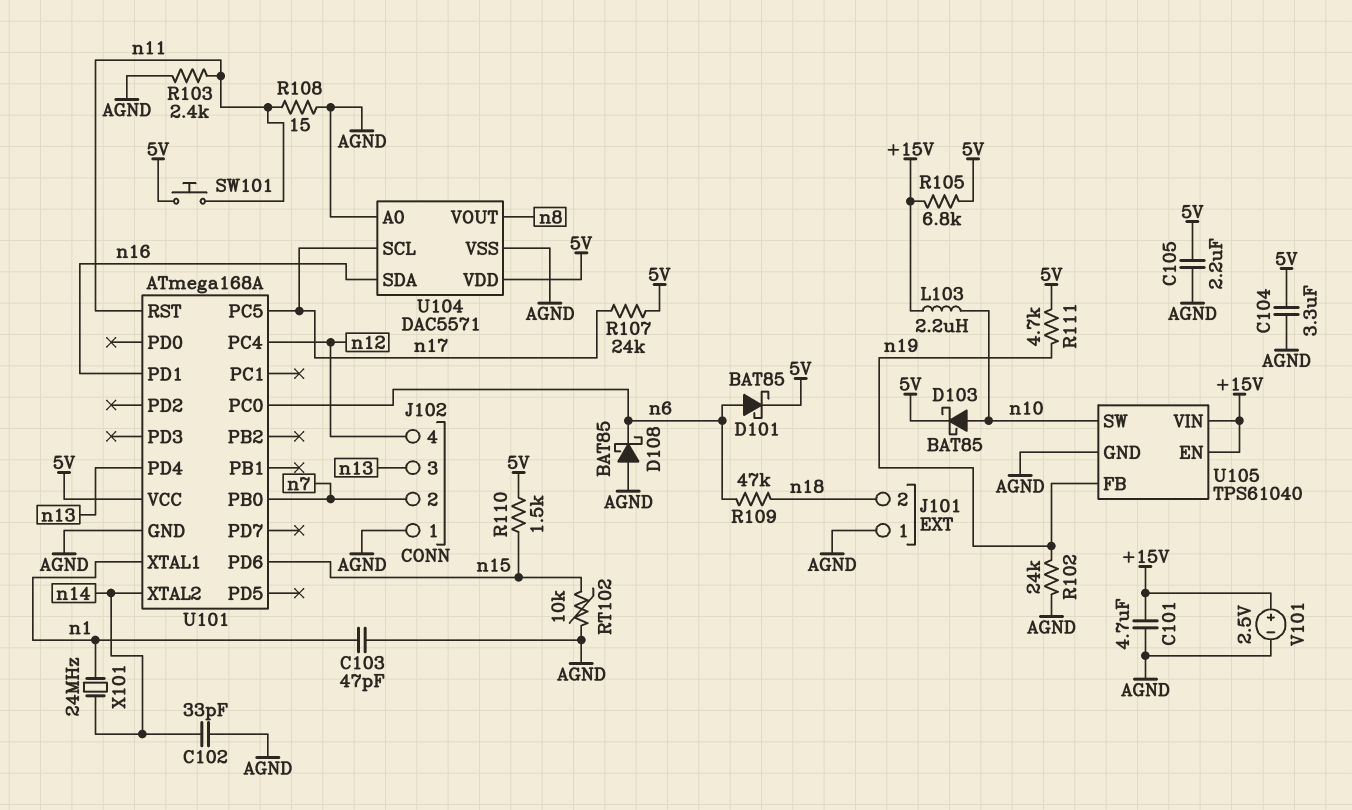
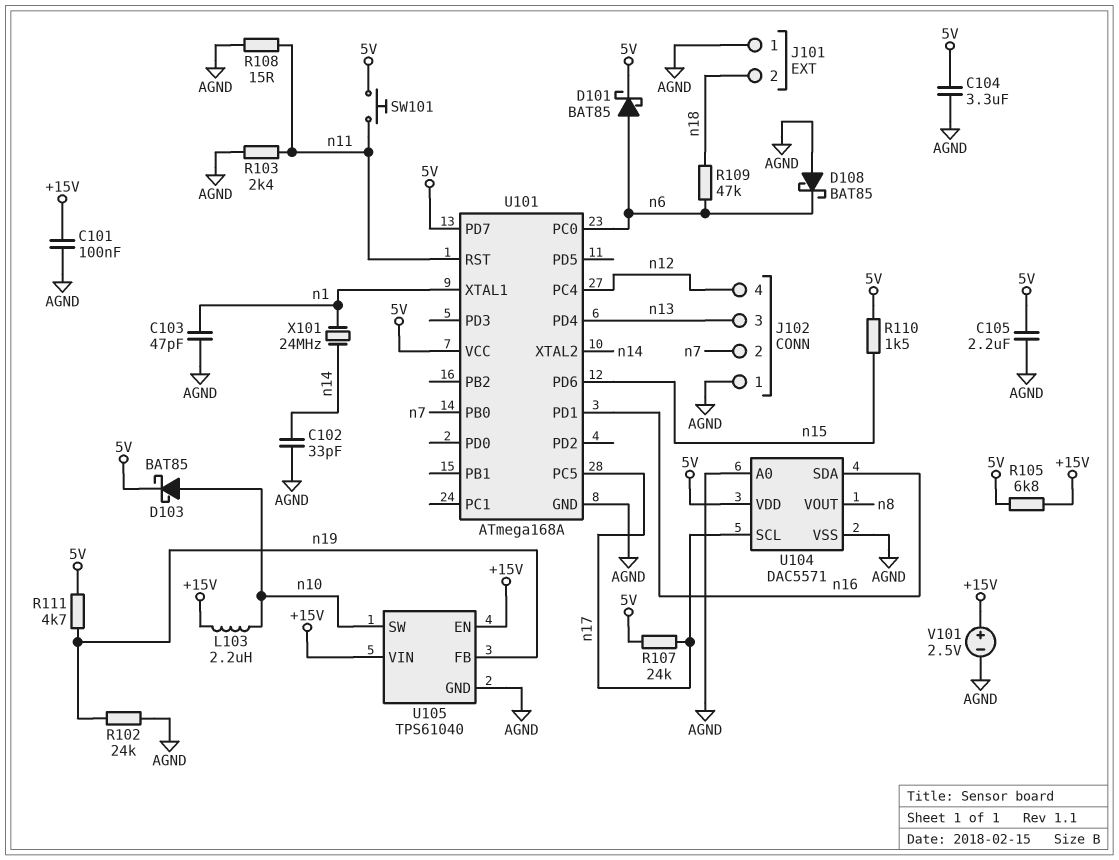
C101: 4.7uF (+15V, AGND) -> 100nF (+15V, AGND)
RT102: 10k (AGND, n15) -> none
U101 pin PD7: none -> 5V

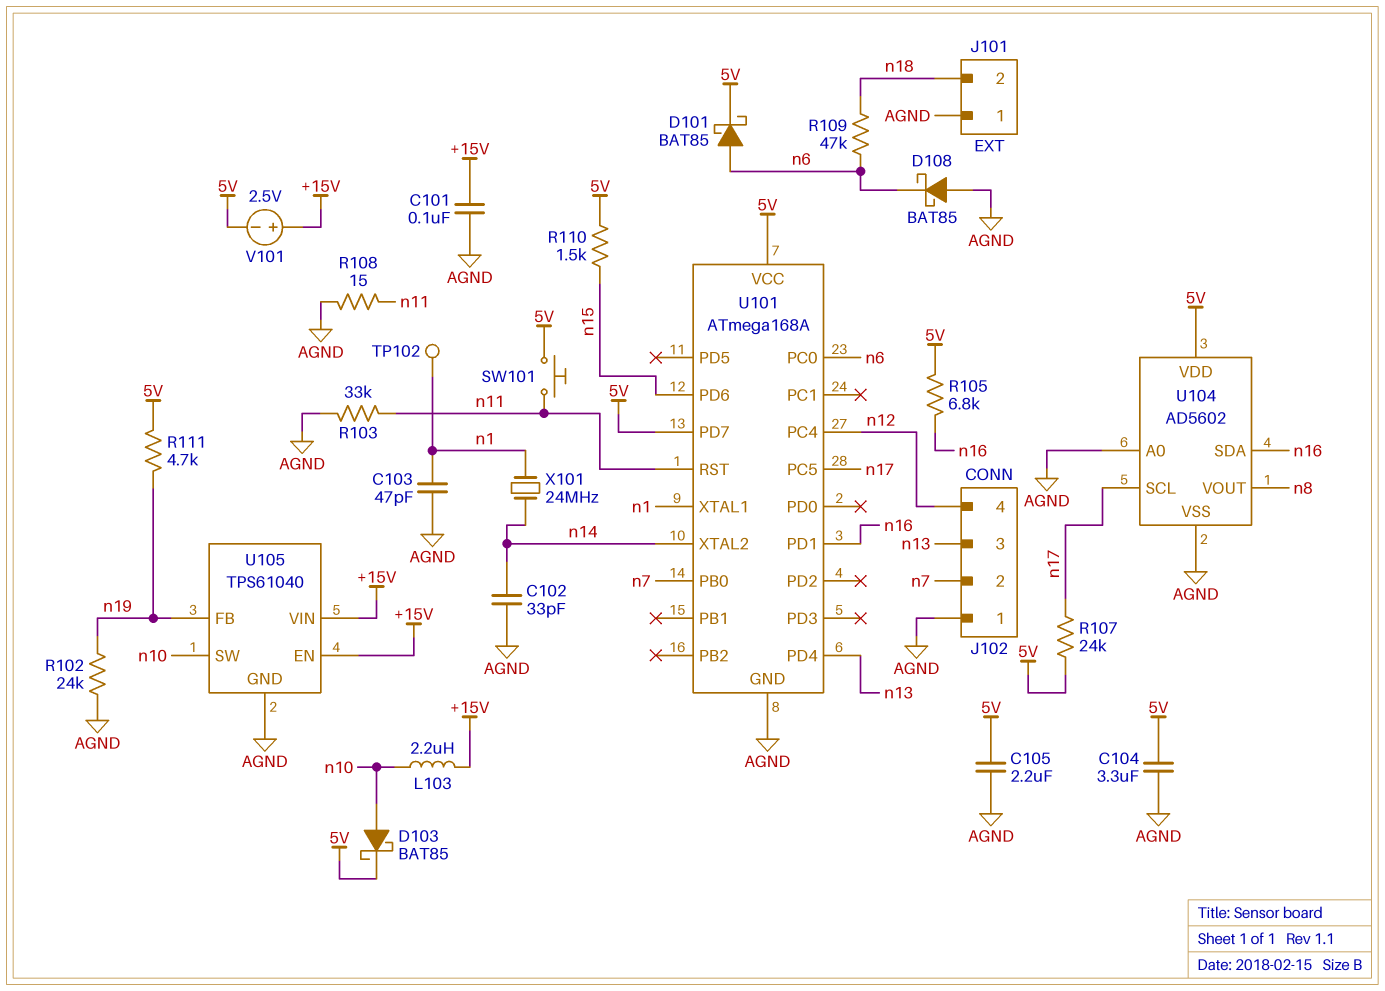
R103: 2.4k (AGND, n11) -> 33k (AGND, n11)
R105: 6.8k (+15V, 5V) -> 6.8k (5V, n16)
TP102: none -> test point (n1)
U104: DAC5571 -> AD5602
V101: 2.5V (plus +15V, minus AGND) -> 2.5V (plus +15V, minus 5V)

